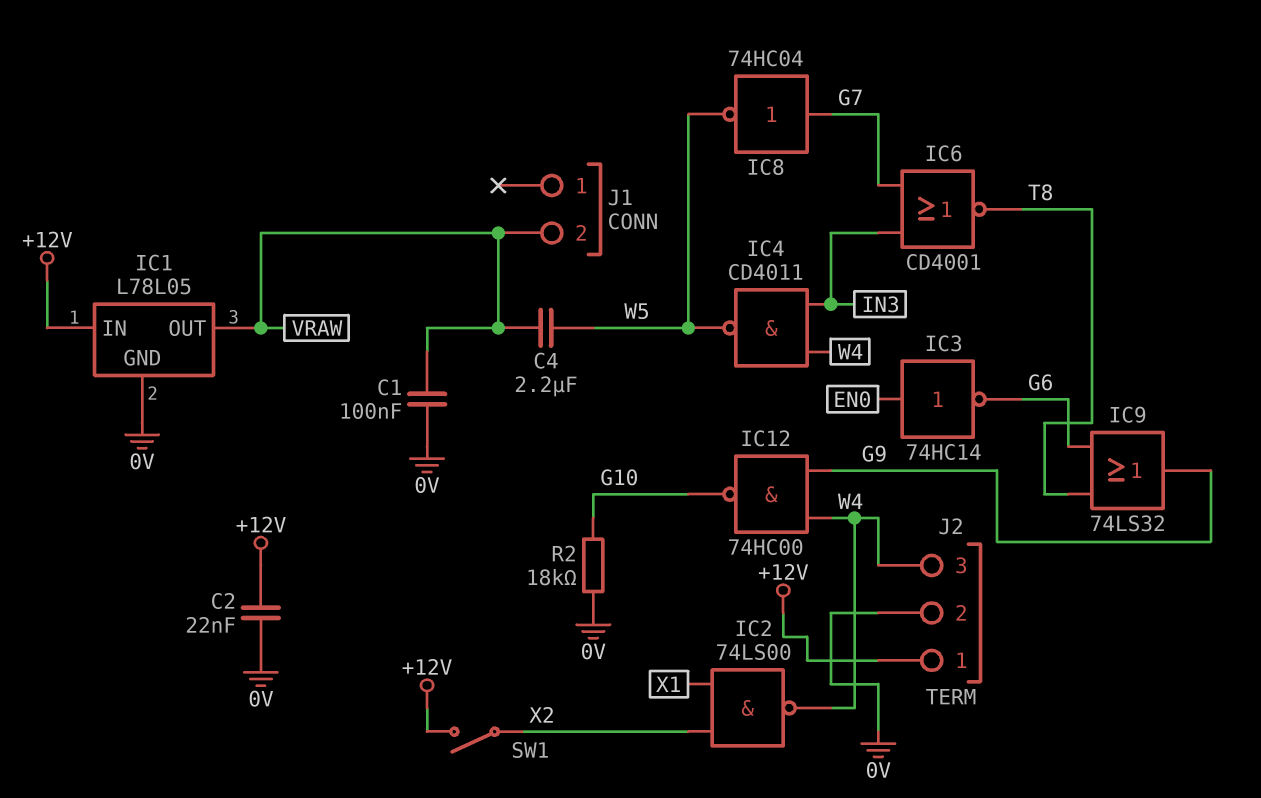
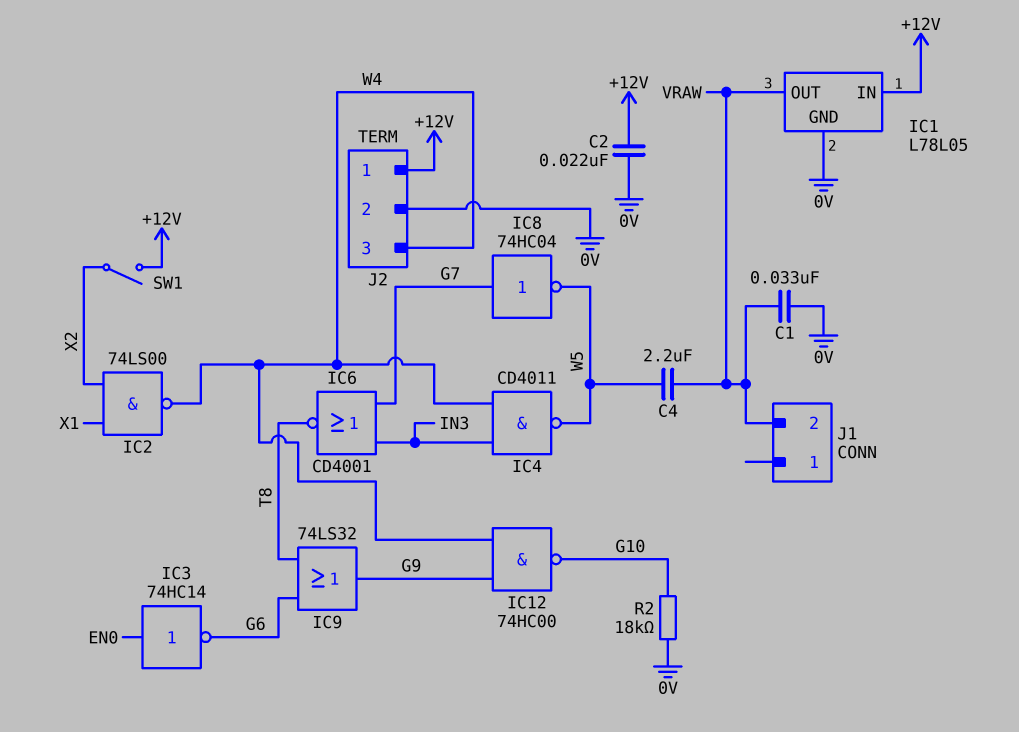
C1: 100nF (0V, VRAW) -> 33nF (0V, VRAW)

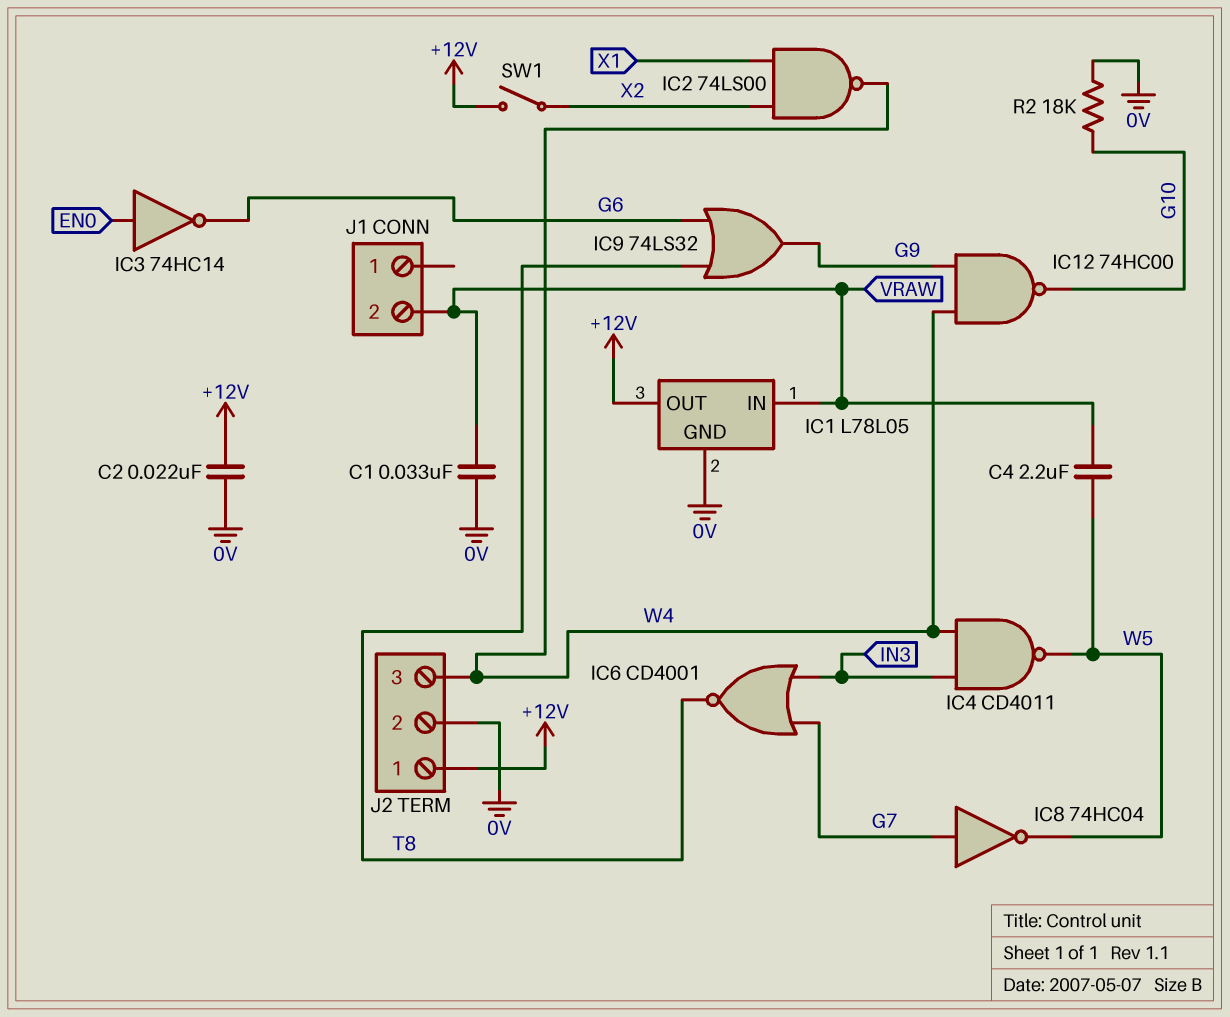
IC1 pin IN: +12V -> VRAW
IC1 pin OUT: VRAW -> +12V

